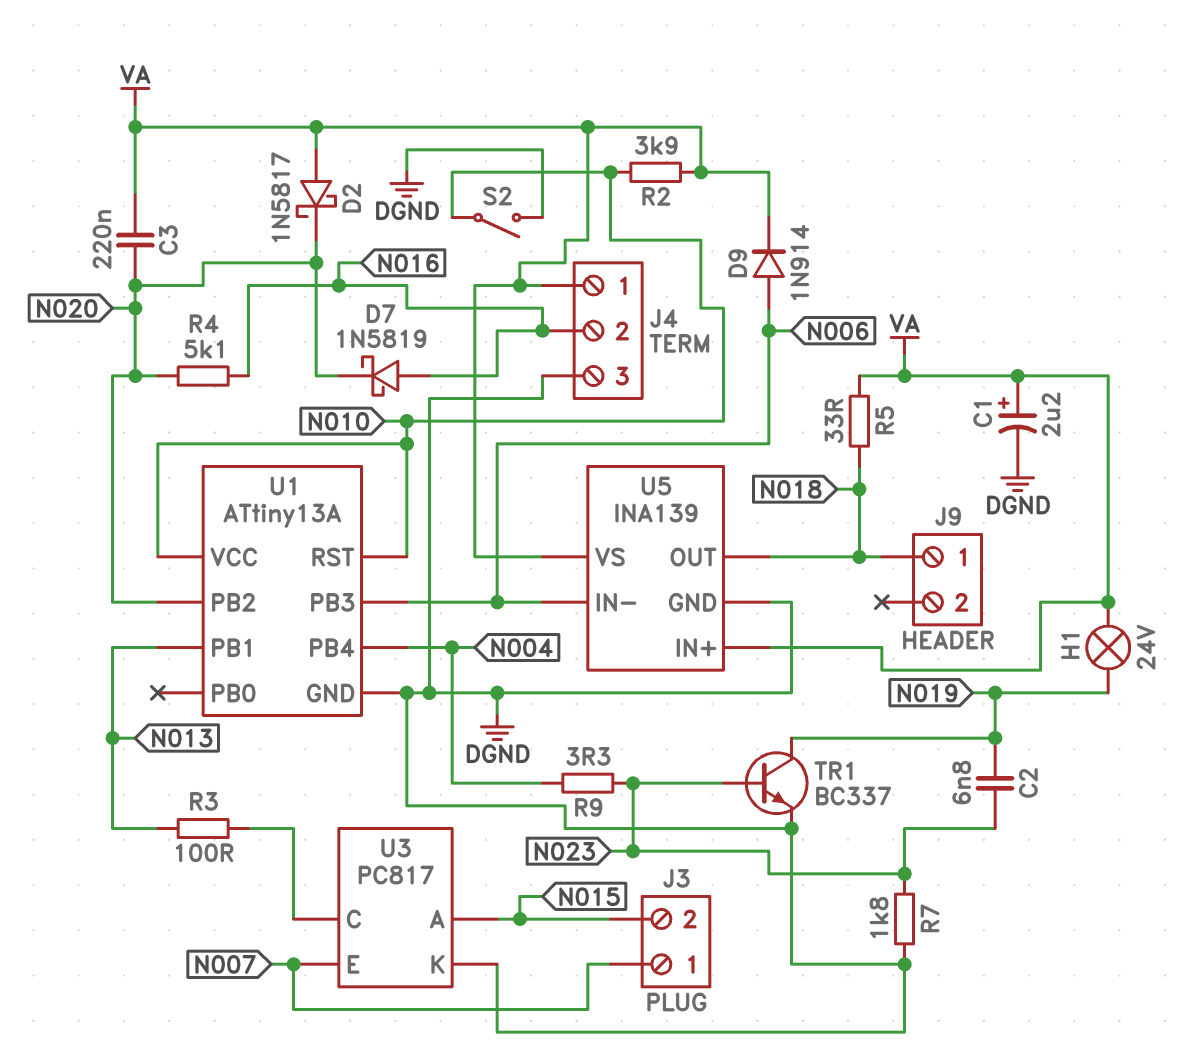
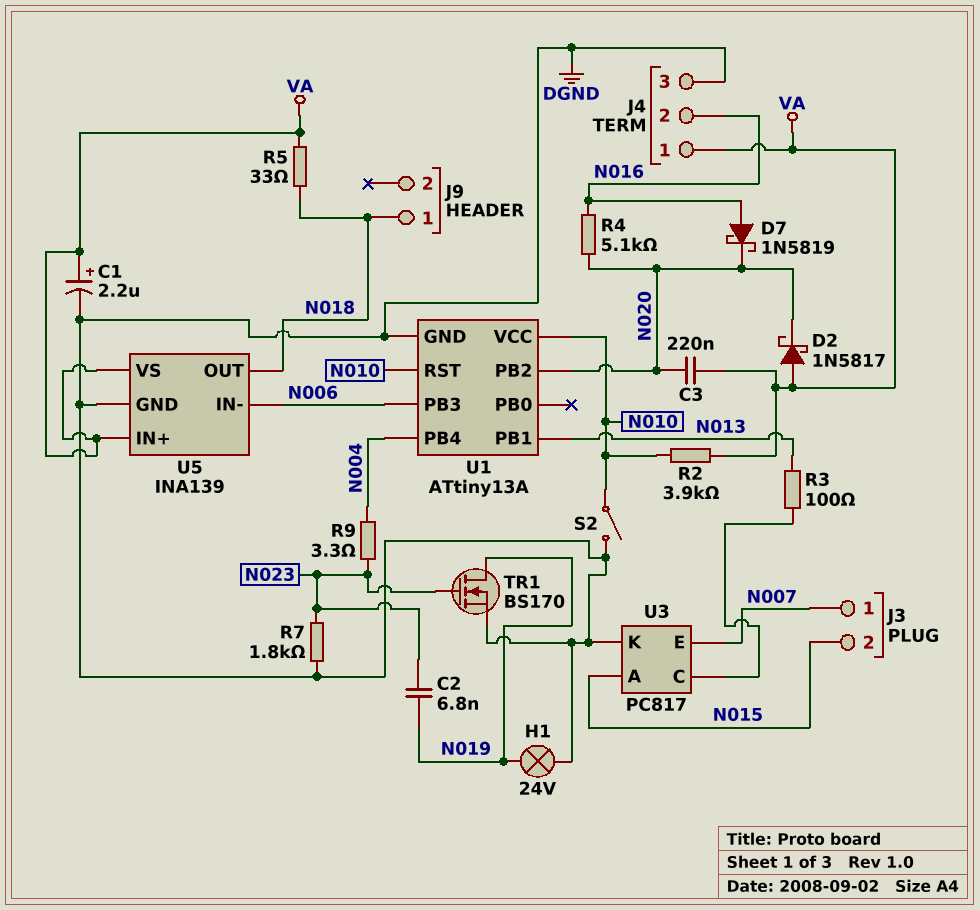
D9: diode 1N914 (A N006, K VA) -> none
H1: lamp 24V (N019, VA) -> lamp 24V (DGND, N019)
TR1: NPN BC337 (B N023, C N019, E DGND) -> NMOS BS170 (G N023, D N019, S DGND)

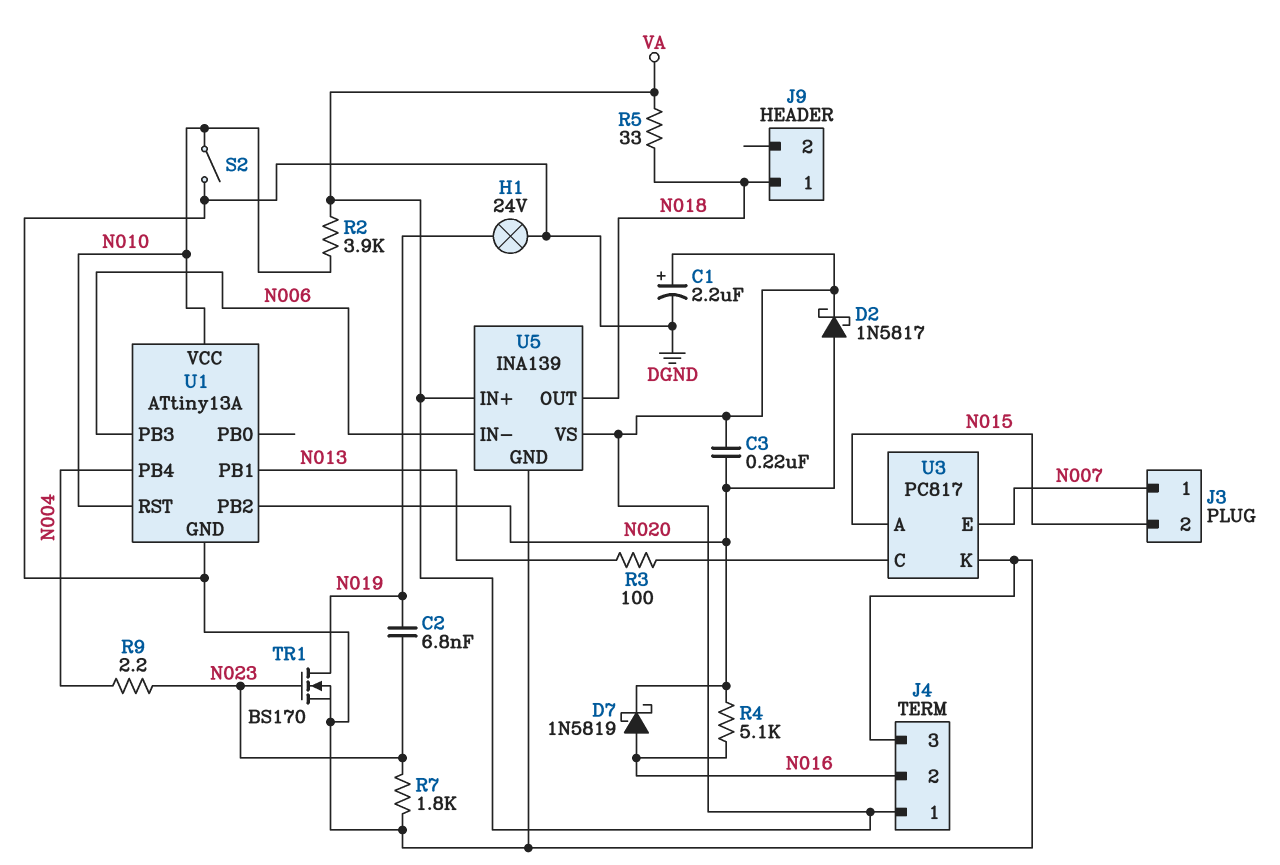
D2: schottky 1N5817 (A VA, K N020) -> schottky 1N5817 (A N020, K VA)
R9: 3.3 (N004, N023) -> 2.2 (N004, N023)

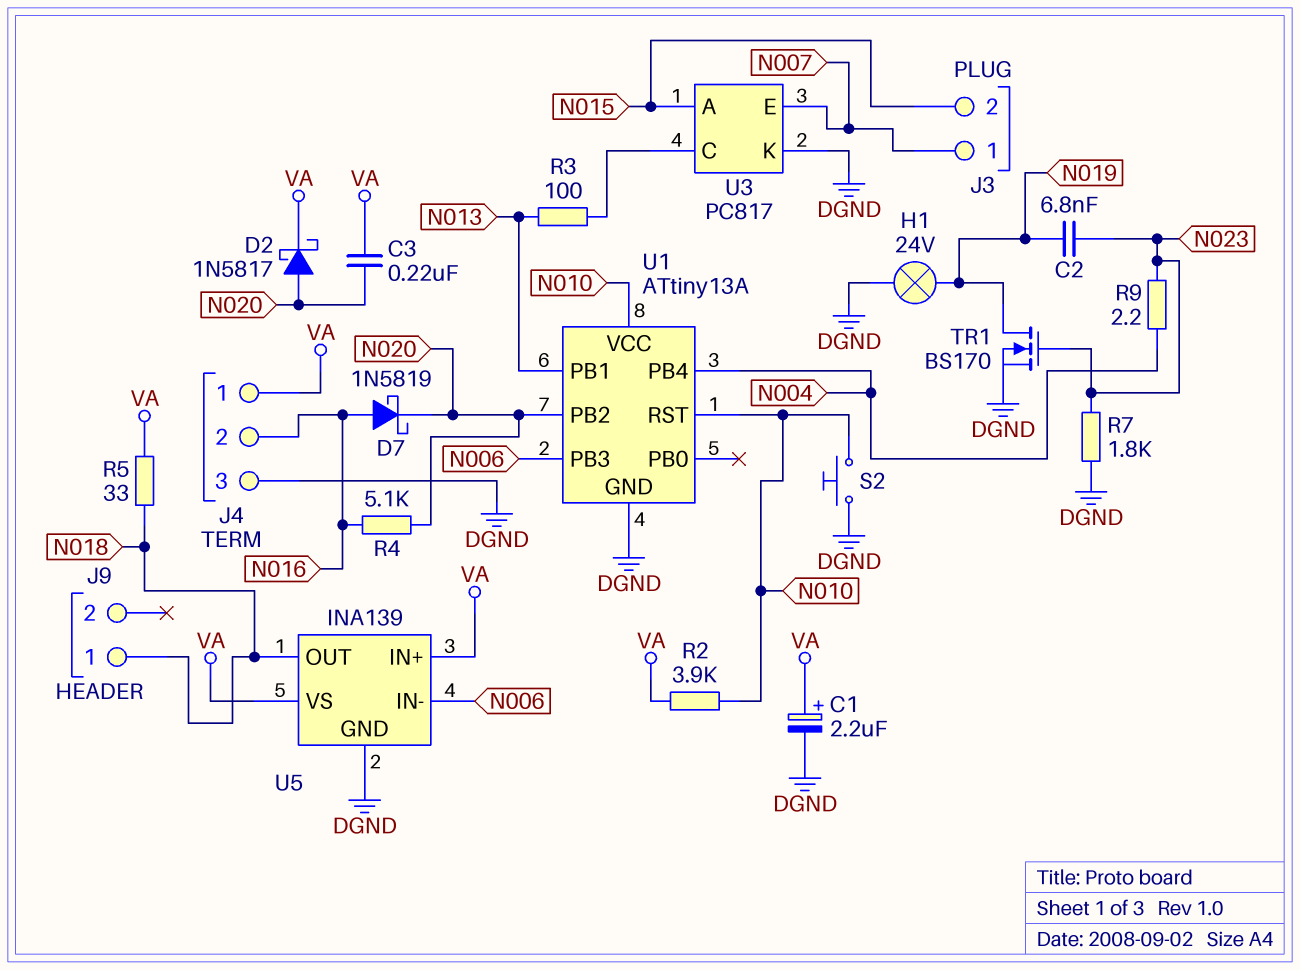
S2: switch (DGND, N010) -> button (DGND, N010)

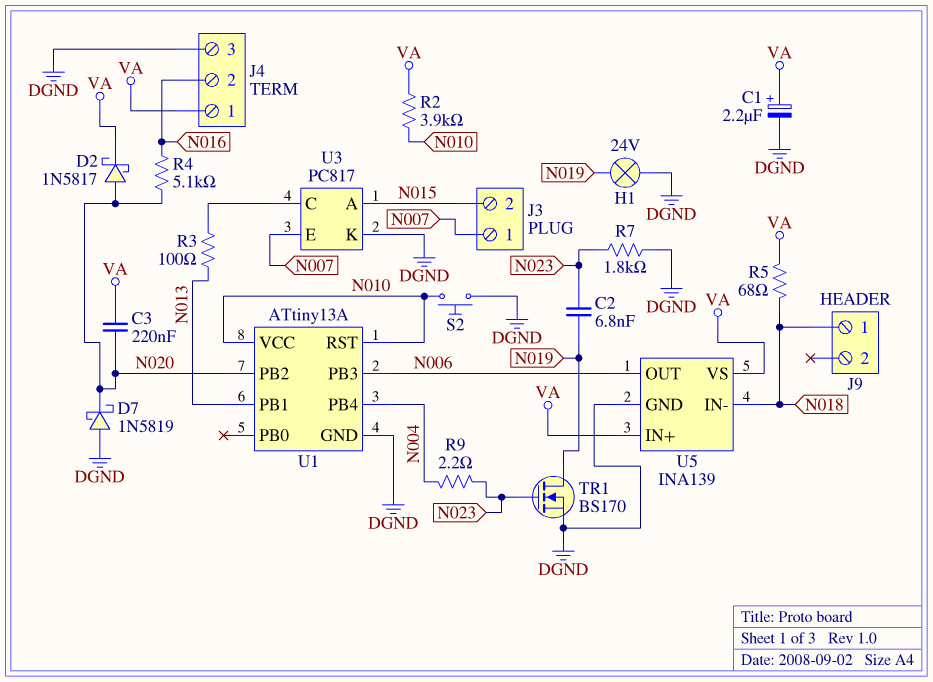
D7: schottky 1N5819 (A N016, K N020) -> schottky 1N5819 (A DGND, K N020)
R5: 33 (N018, VA) -> 68 (N018, VA)
U5 pin IN-: N006 -> N018
U5 pin OUT: N018 -> N006

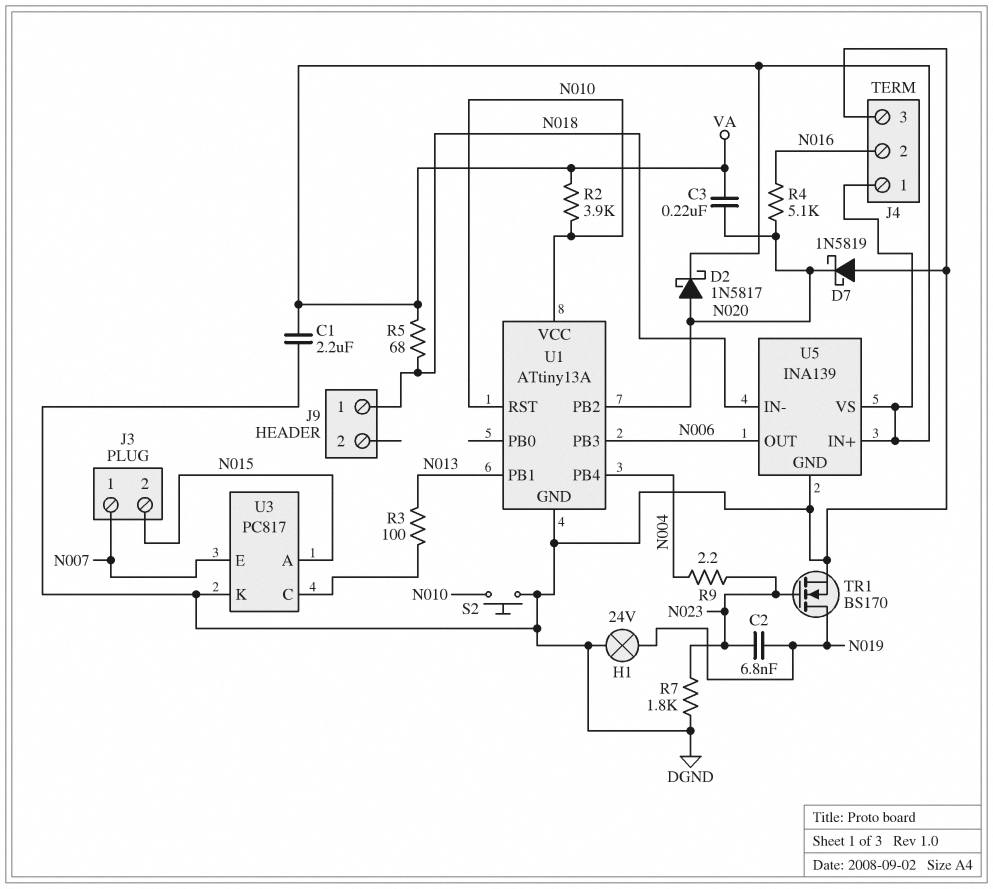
C1: 2.2uF (plus VA, minus DGND) -> 2.2uF (DGND, VA)

